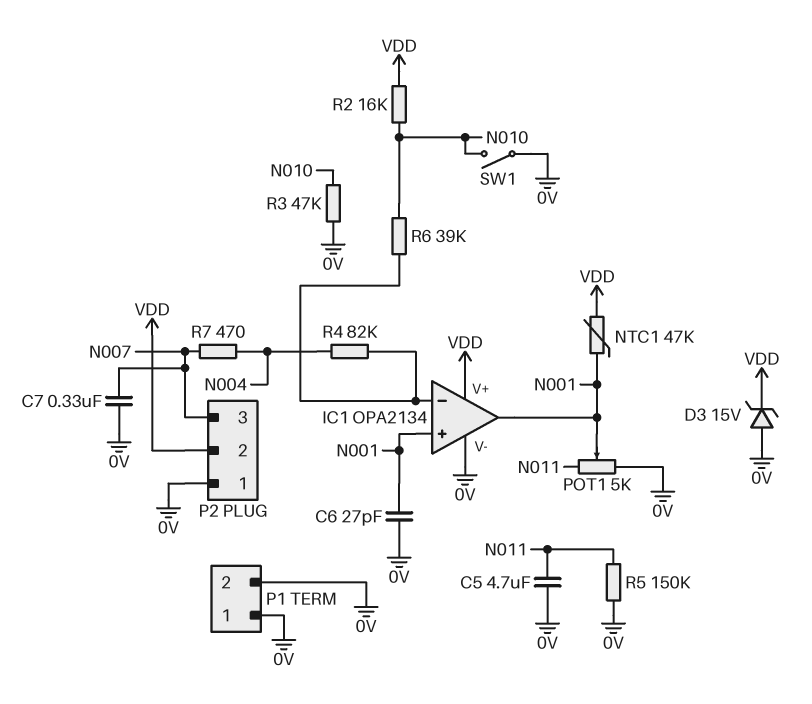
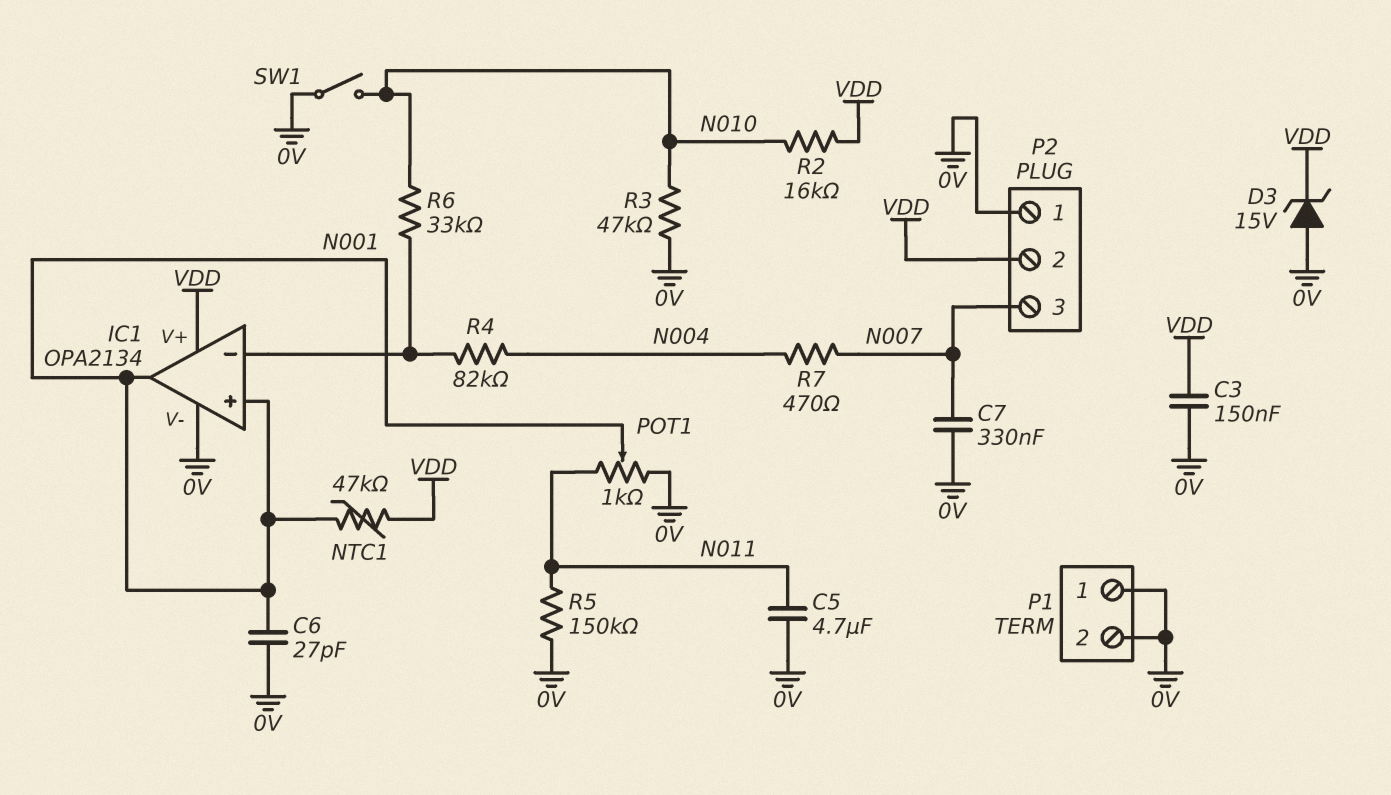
C3: none -> 150nF (0V, VDD)
POT1: 5k (0V, N011, wiper N001) -> 1k (0V, N011, wiper N001)
R6: 39k (IC1/in-, N010) -> 33k (IC1/in-, N010)

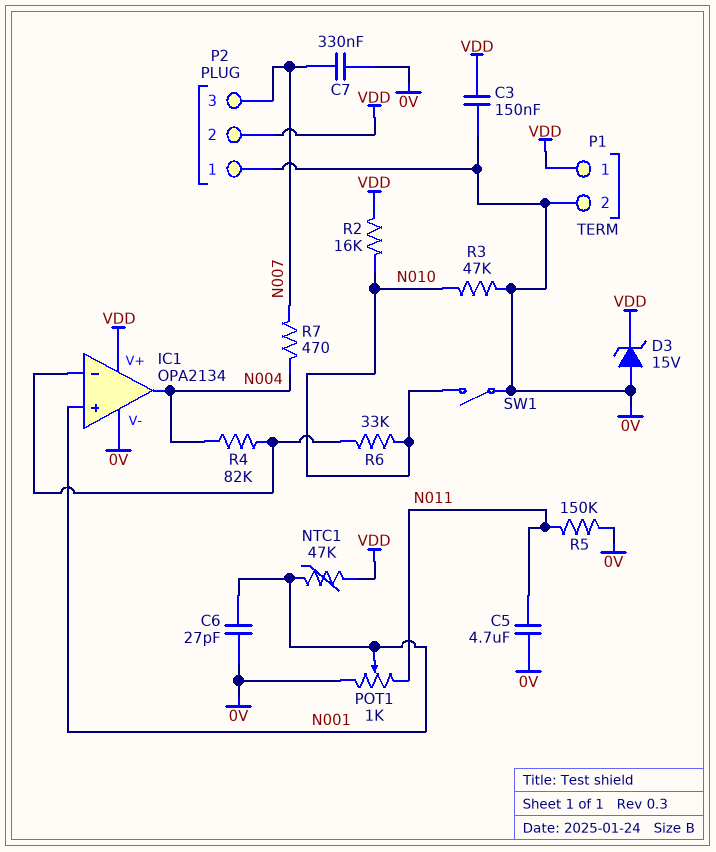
IC1 pin out: N001 -> N004
P1 pin 1: 0V -> VDD

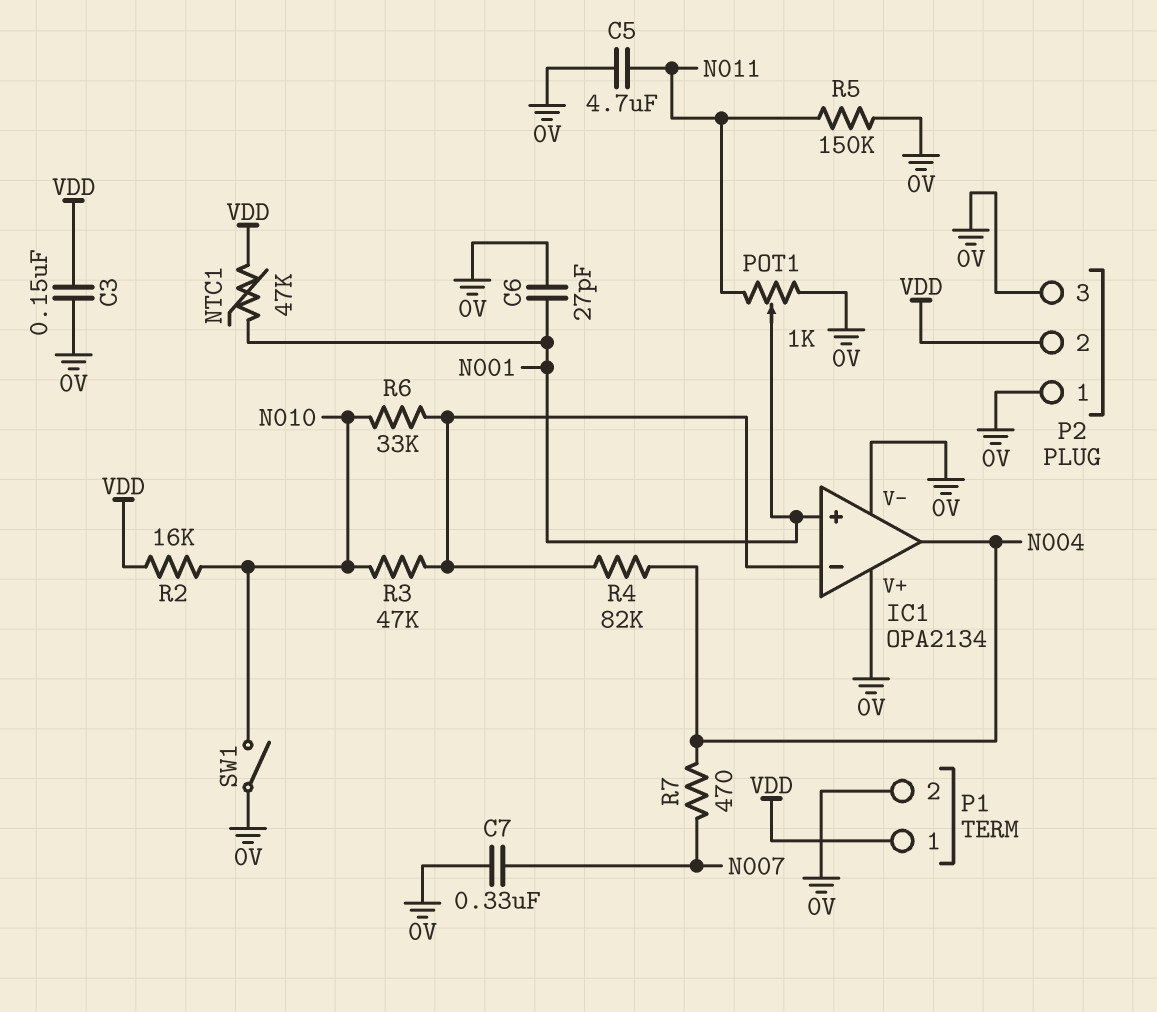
D3: zener 15V (A 0V, K VDD) -> none
IC1 pin V+: VDD -> 0V
P2 pin 3: N007 -> 0V
R3: 47k (0V, N010) -> 47k (IC1/in-, N010)

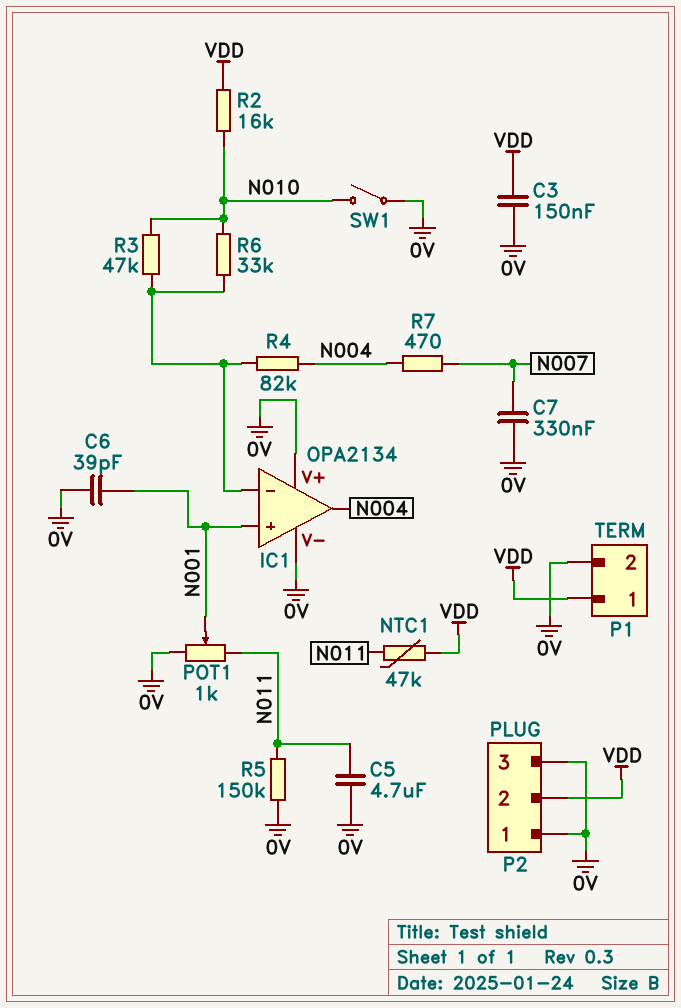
C6: 27pF (0V, N001) -> 39pF (0V, N001)
NTC1: 47k (N001, VDD) -> 47k (N011, VDD)

